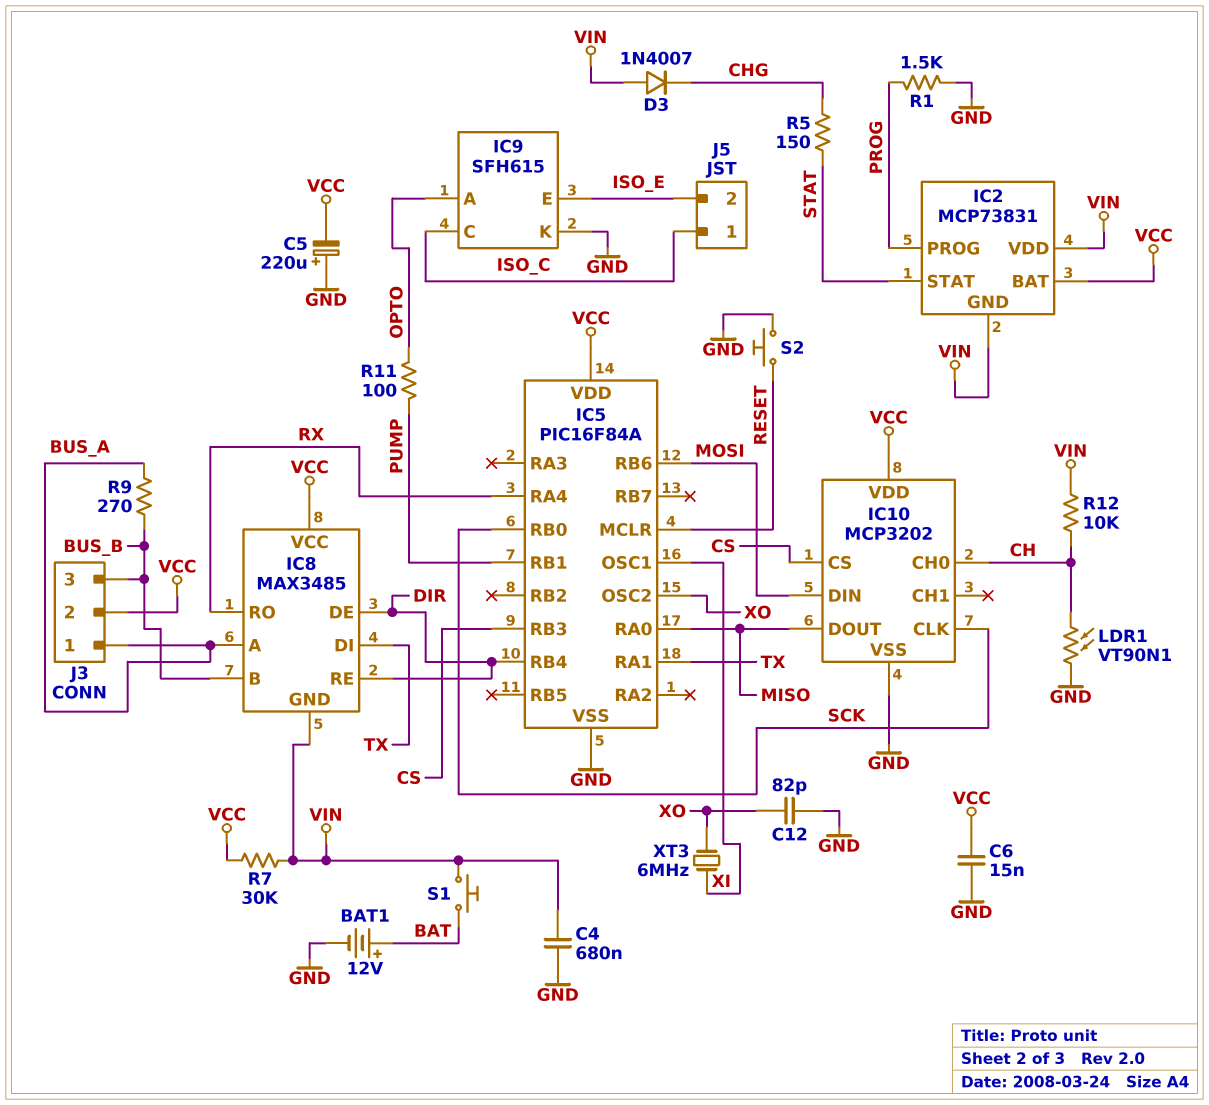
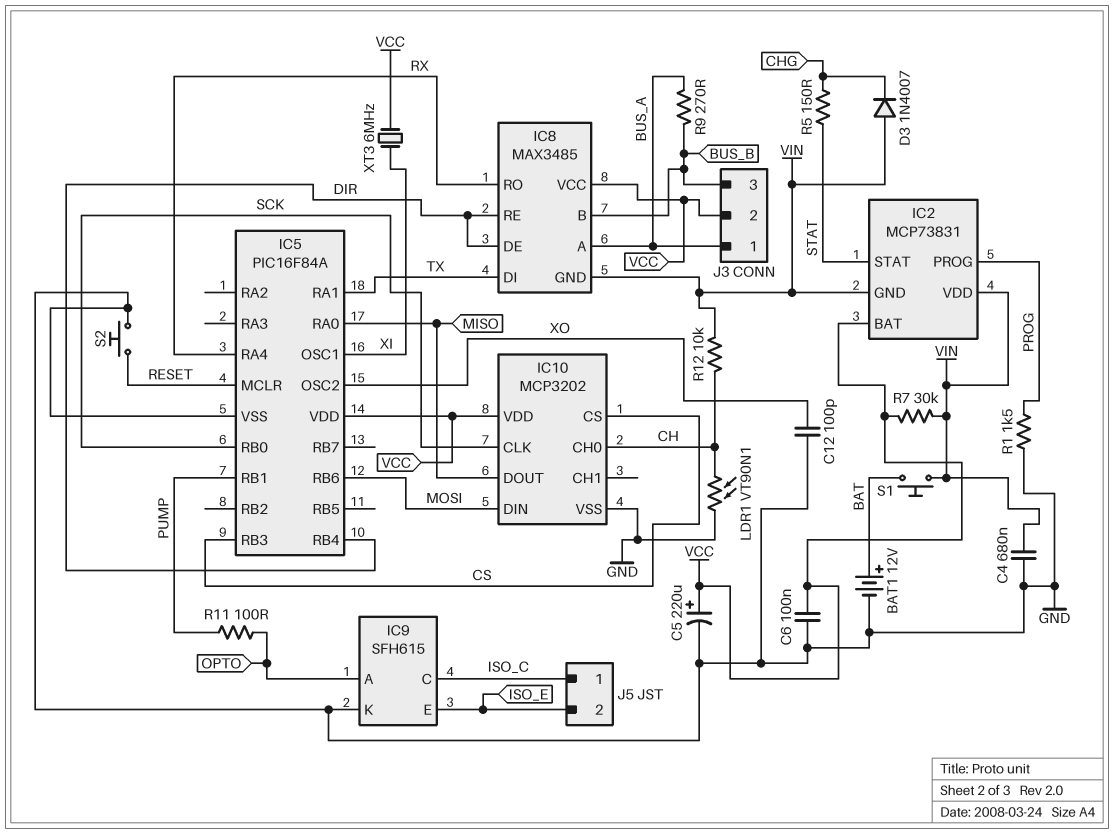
C5: 220uF (plus GND, minus VCC) -> 220uF (plus VCC, minus GND)
C6: 15nF (GND, VCC) -> 100nF (GND, VCC)
C12: 82pF (GND, XO) -> 100pF (GND, XO)
XT3: 6MHz (XI, XO) -> 6MHz (VCC, XI)

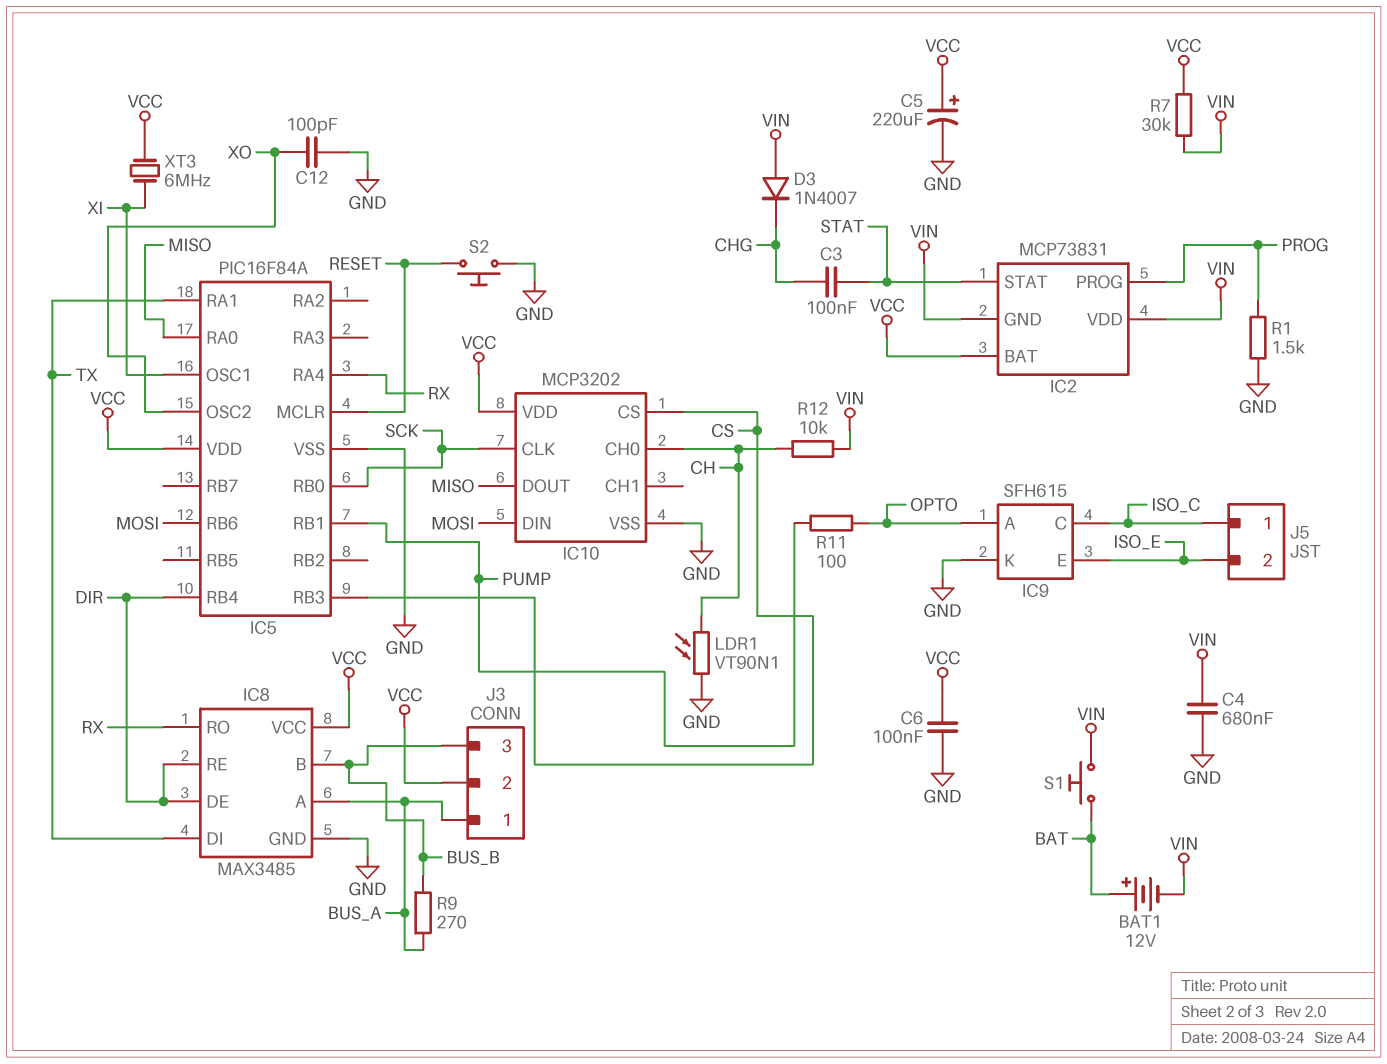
BAT1: 12V (plus BAT, minus GND) -> 12V (plus BAT, minus VIN)
C3: none -> 100nF (CHG, STAT)
IC8 pin GND: VIN -> GND
R5: 150 (CHG, STAT) -> none

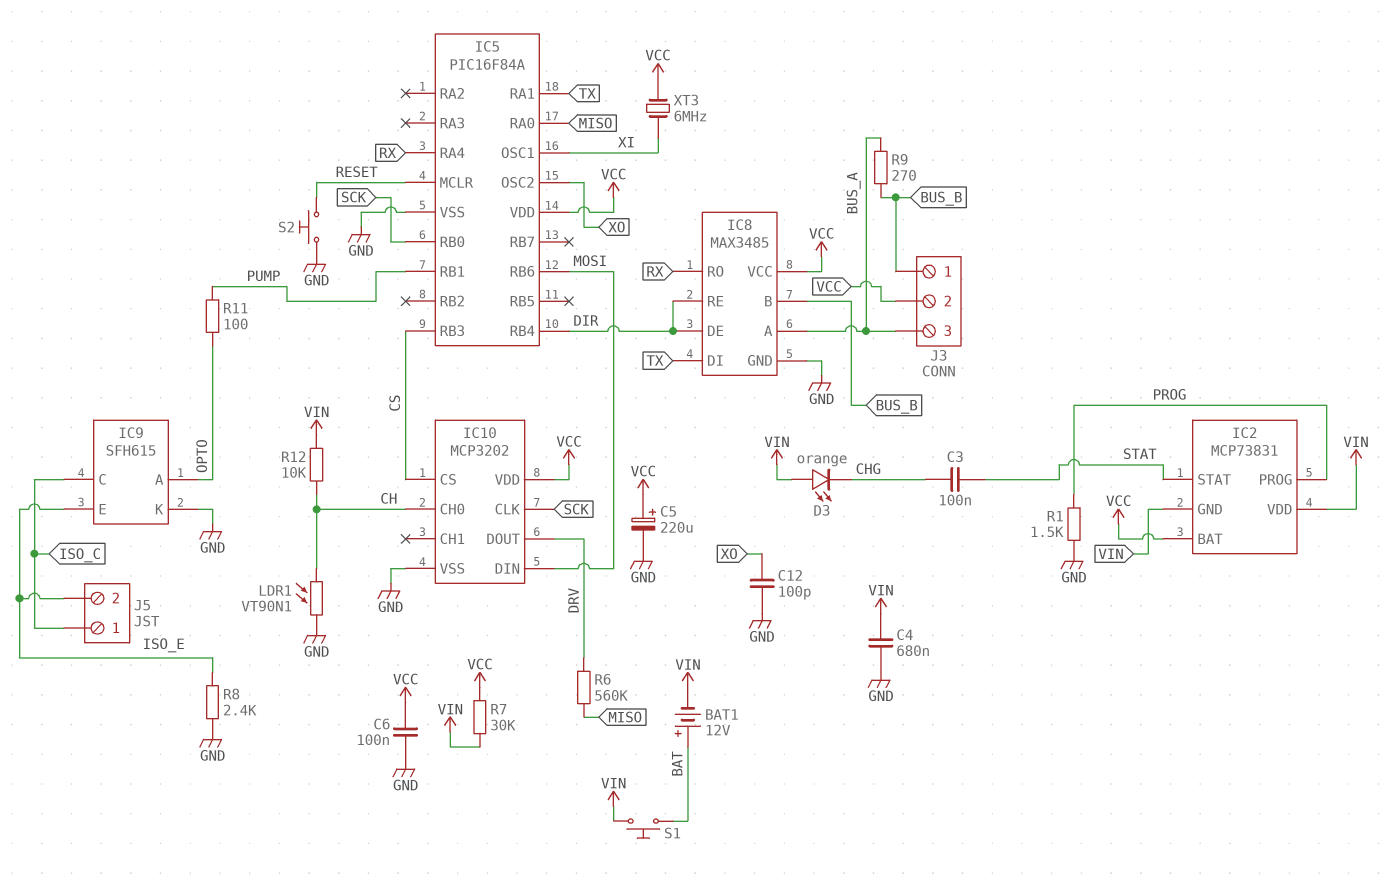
D3: diode 1N4007 (A VIN, K CHG) -> LED orange (A VIN, K CHG)
IC10 pin DOUT: MISO -> DRV
J3 pin 1: BUS_A -> BUS_B
J3 pin 3: BUS_B -> BUS_A
R6: none -> 560k (DRV, MISO)
R8: none -> 2.4k (GND, ISO_E)

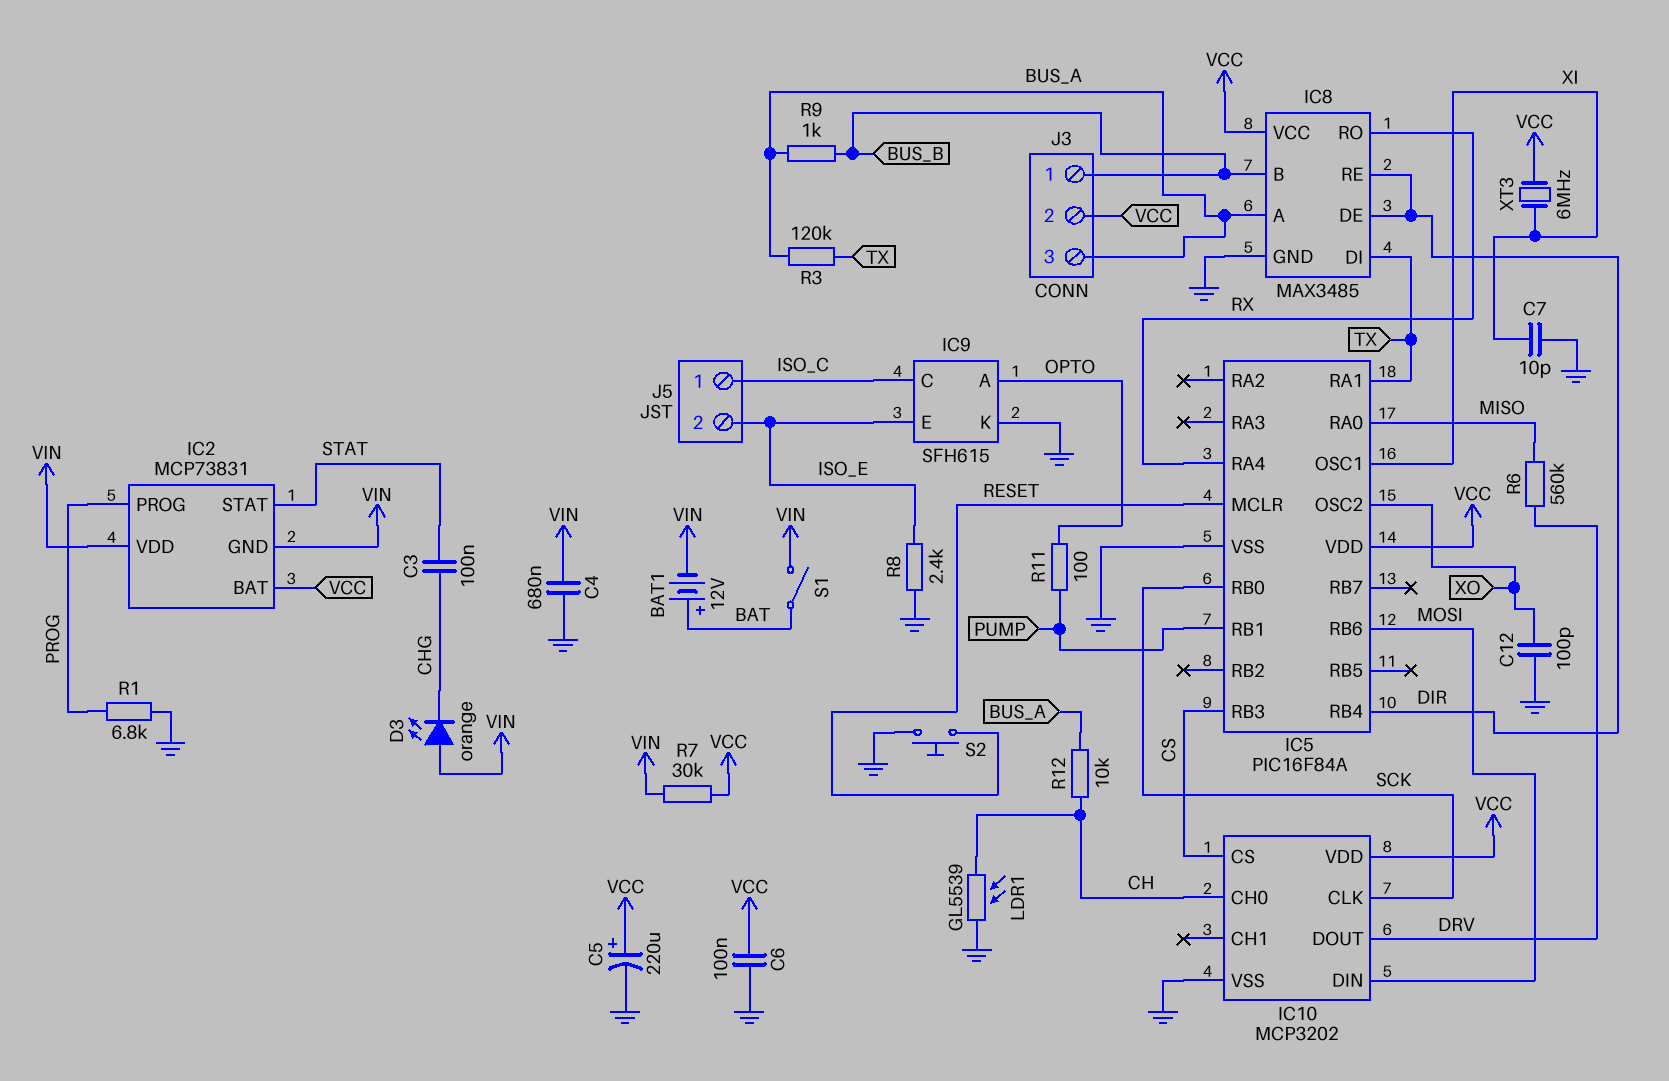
C7: none -> 10pF (GND, XI)
LDR1: VT90N1 (CH, GND) -> GL5539 (CH, GND)
R1: 1.5k (GND, PROG) -> 6.8k (GND, PROG)
R3: none -> 120k (BUS_A, TX)
R9: 270 (BUS_A, BUS_B) -> 1k (BUS_A, BUS_B)
R12: 10k (CH, VIN) -> 10k (BUS_A, CH)
S1: button (BAT, VIN) -> switch (BAT, VIN)

